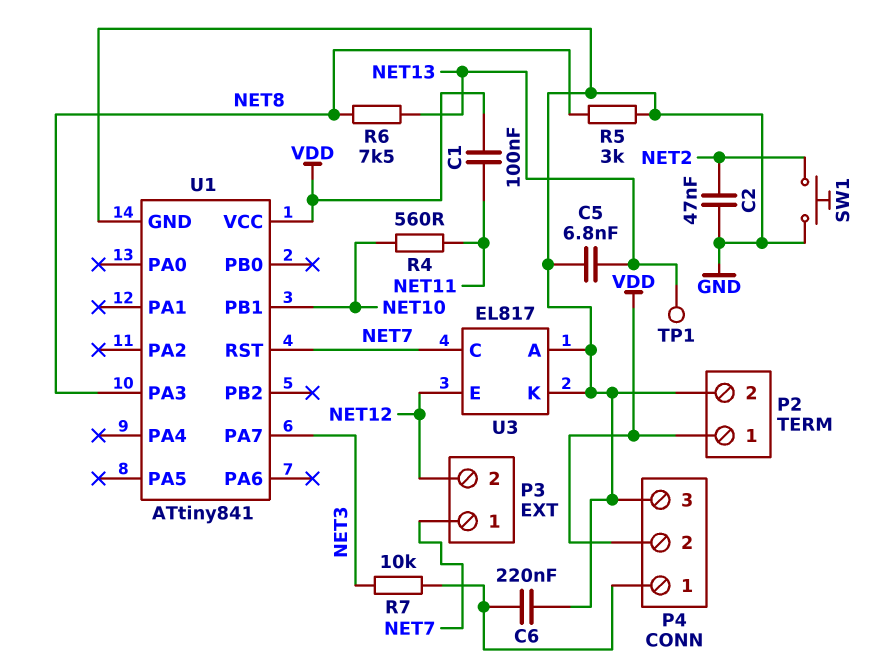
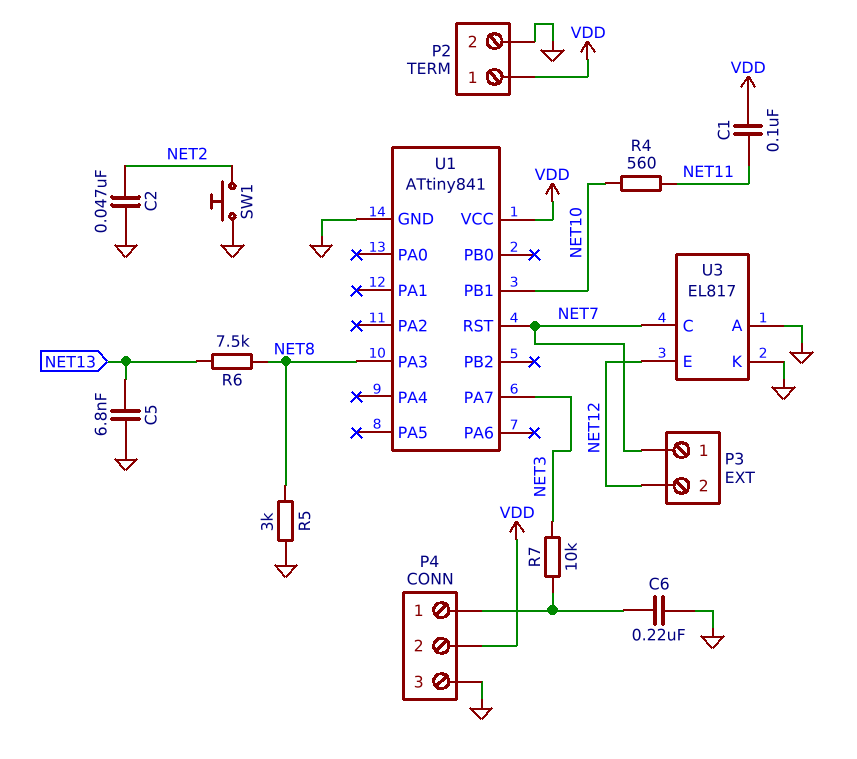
TP1: test point (NET13) -> none

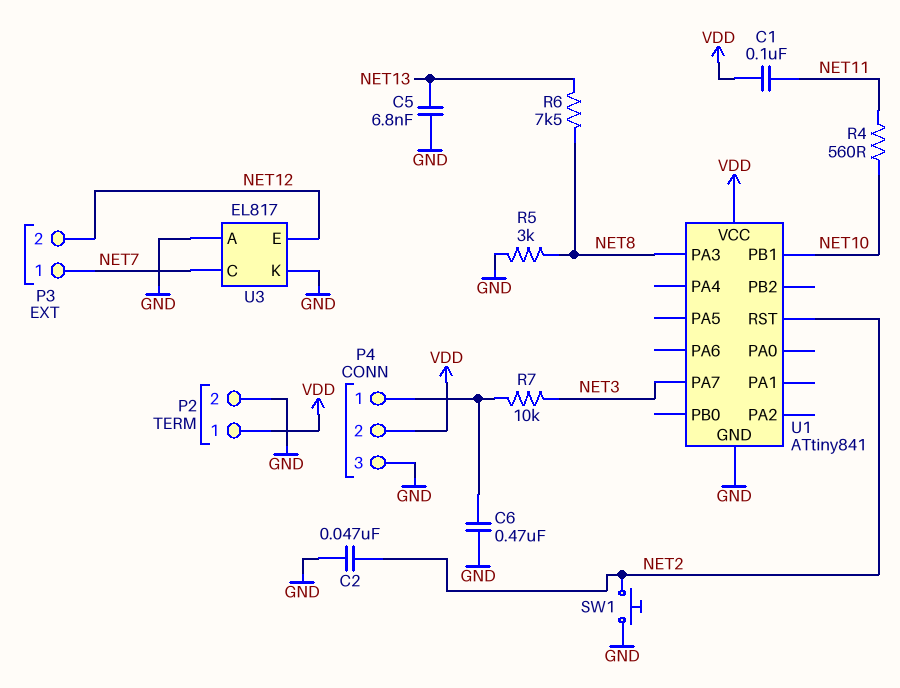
C6: 220nF (GND, P4/1) -> 470nF (GND, P4/1)
U1 pin RST: NET7 -> NET2

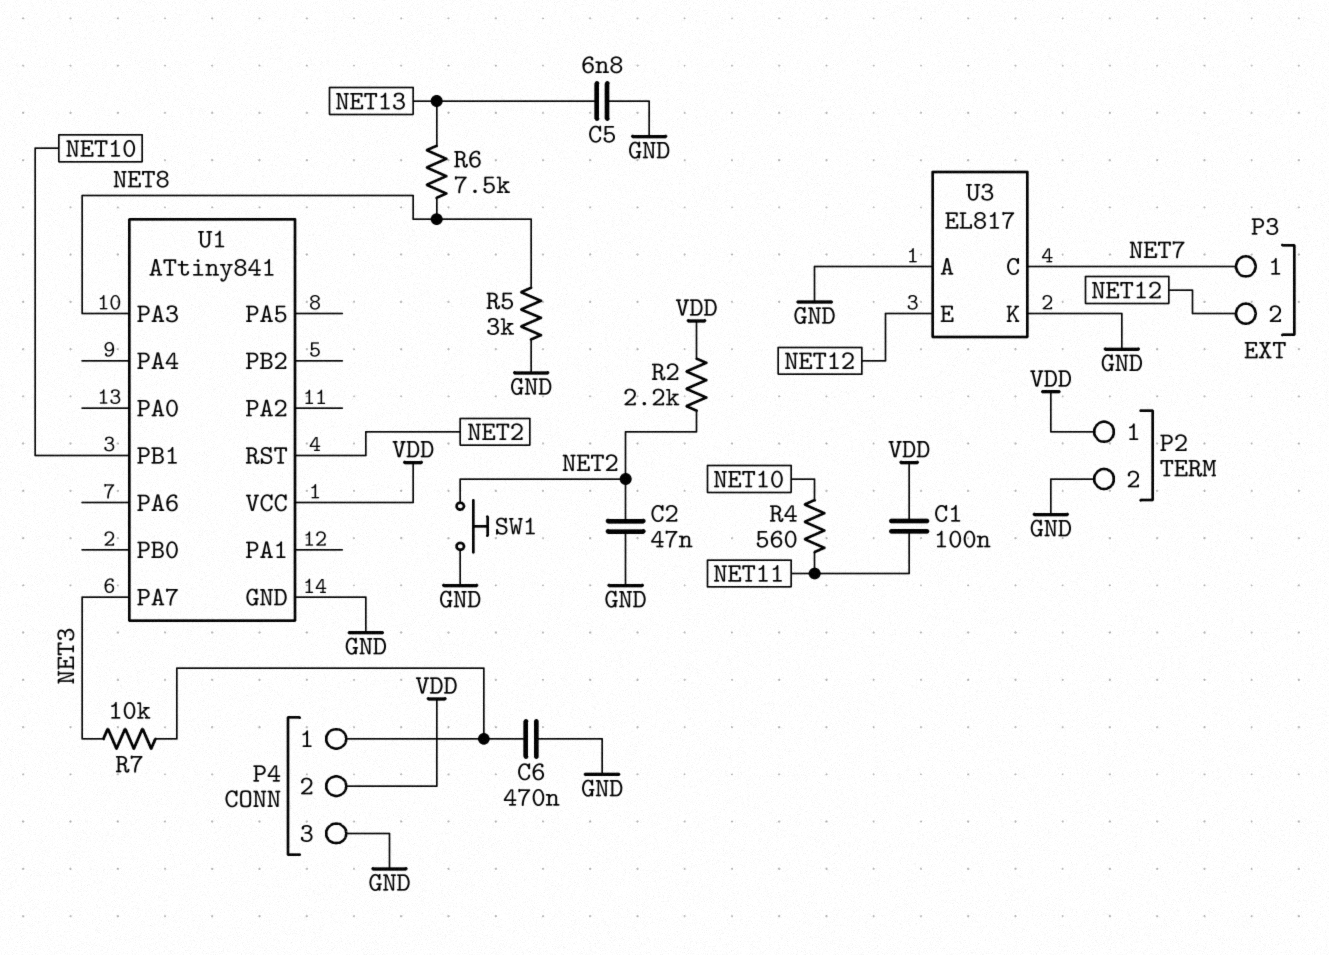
R2: none -> 2.2k (NET2, VDD)

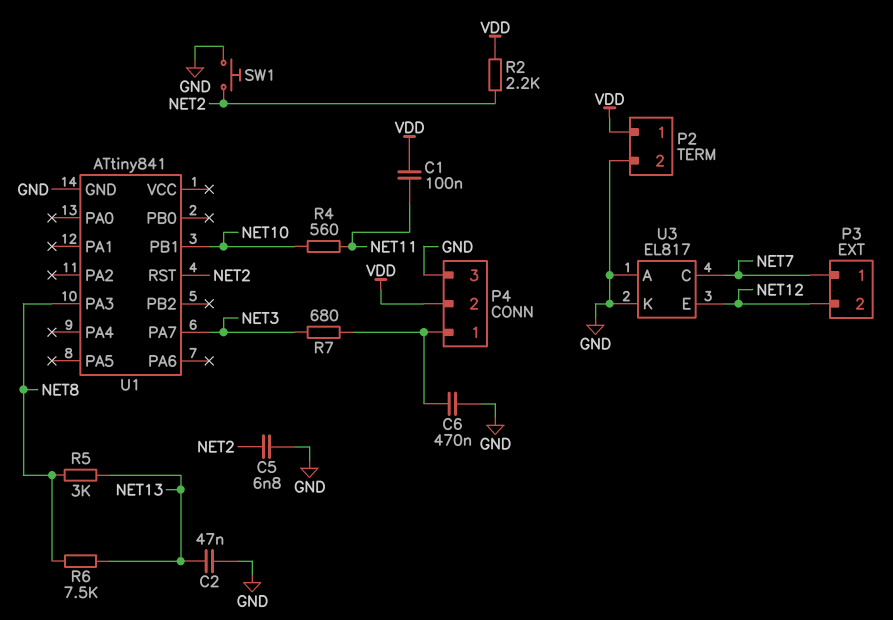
C2: 47nF (GND, NET2) -> 47nF (GND, NET13)
C5: 6.8nF (GND, NET13) -> 6.8nF (GND, NET2)
R5: 3k (GND, NET8) -> 3k (NET8, NET13)
R7: 10k (NET3, P4/1) -> 680 (NET3, P4/1)
U1 pin VCC: VDD -> none

